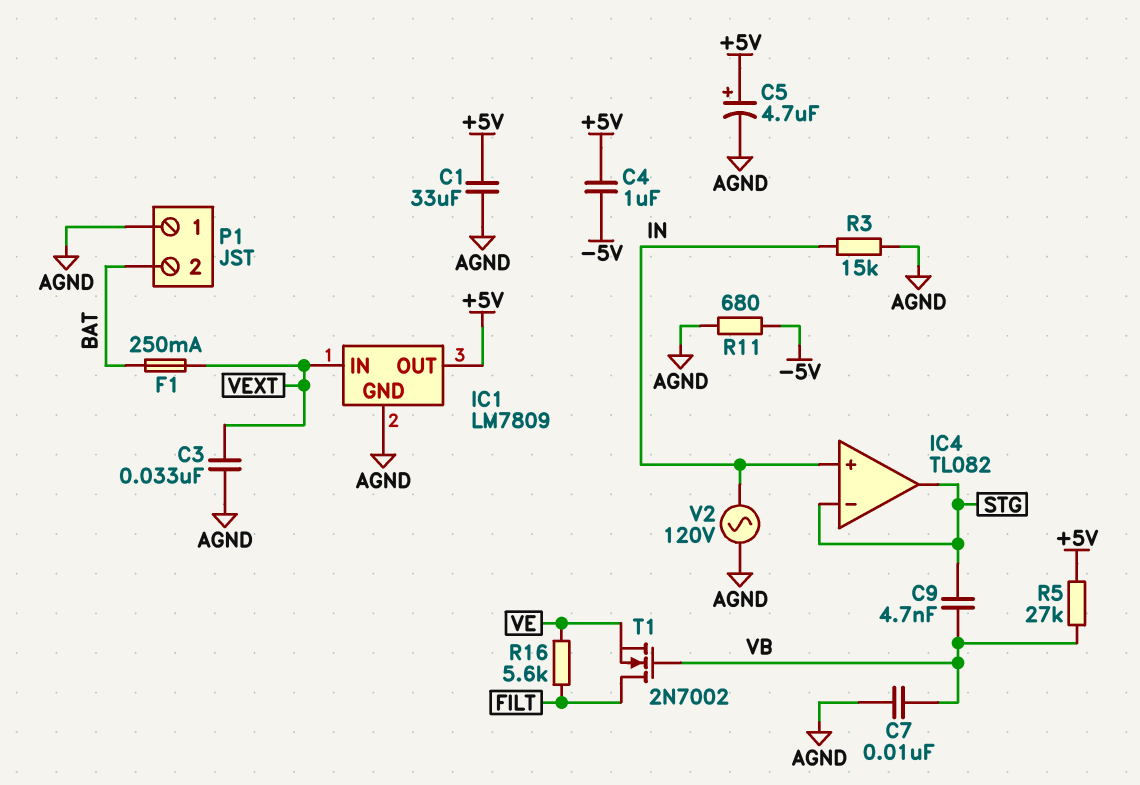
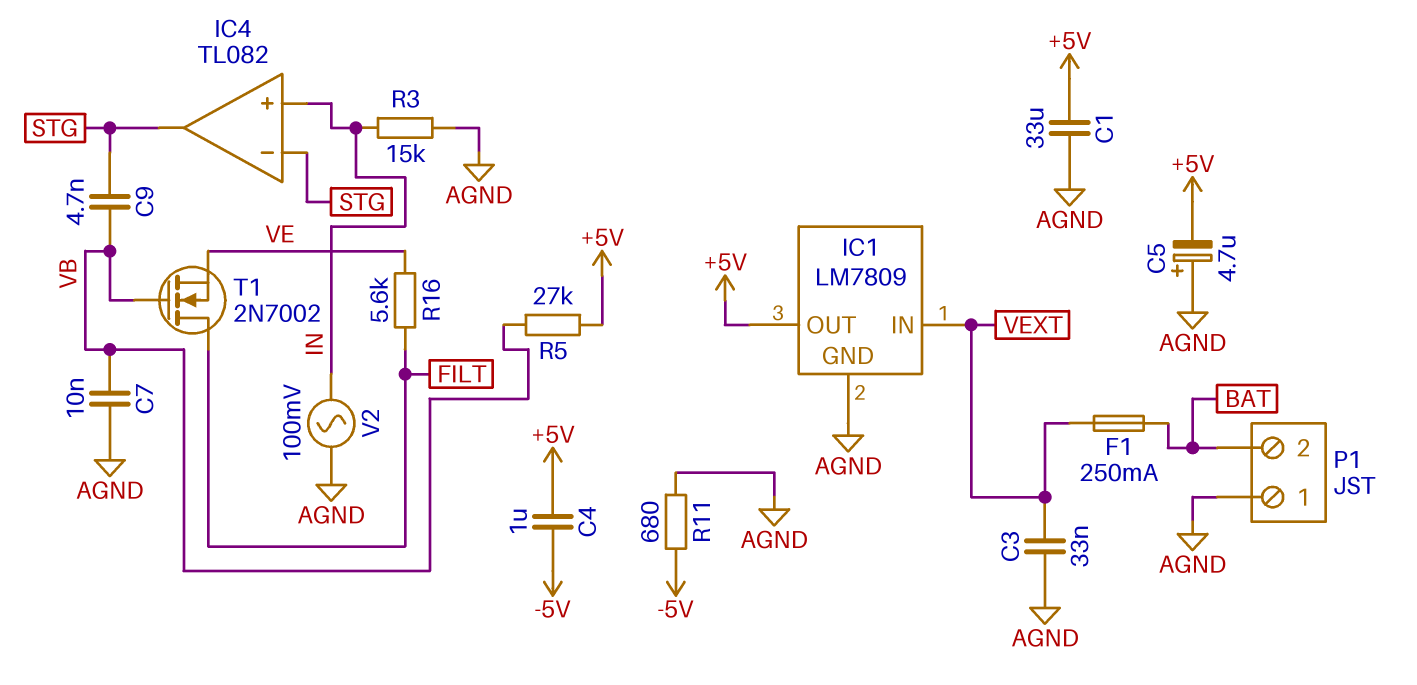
C5: 4.7uF (plus +5V, minus AGND) -> 4.7uF (plus AGND, minus +5V)
V2: AC 120V (AGND, IN) -> AC 100mV (AGND, IN)

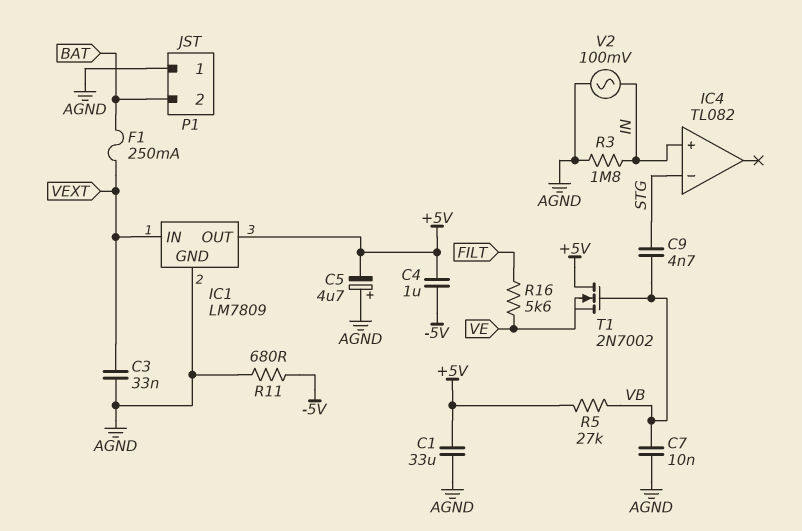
IC4 pin out: STG -> none
R3: 15k (AGND, IN) -> 1.8M (AGND, IN)
T1: NMOS 2N7002 (G VB, D FILT, S VE) -> NMOS 2N7002 (G VB, D +5V, S VE)

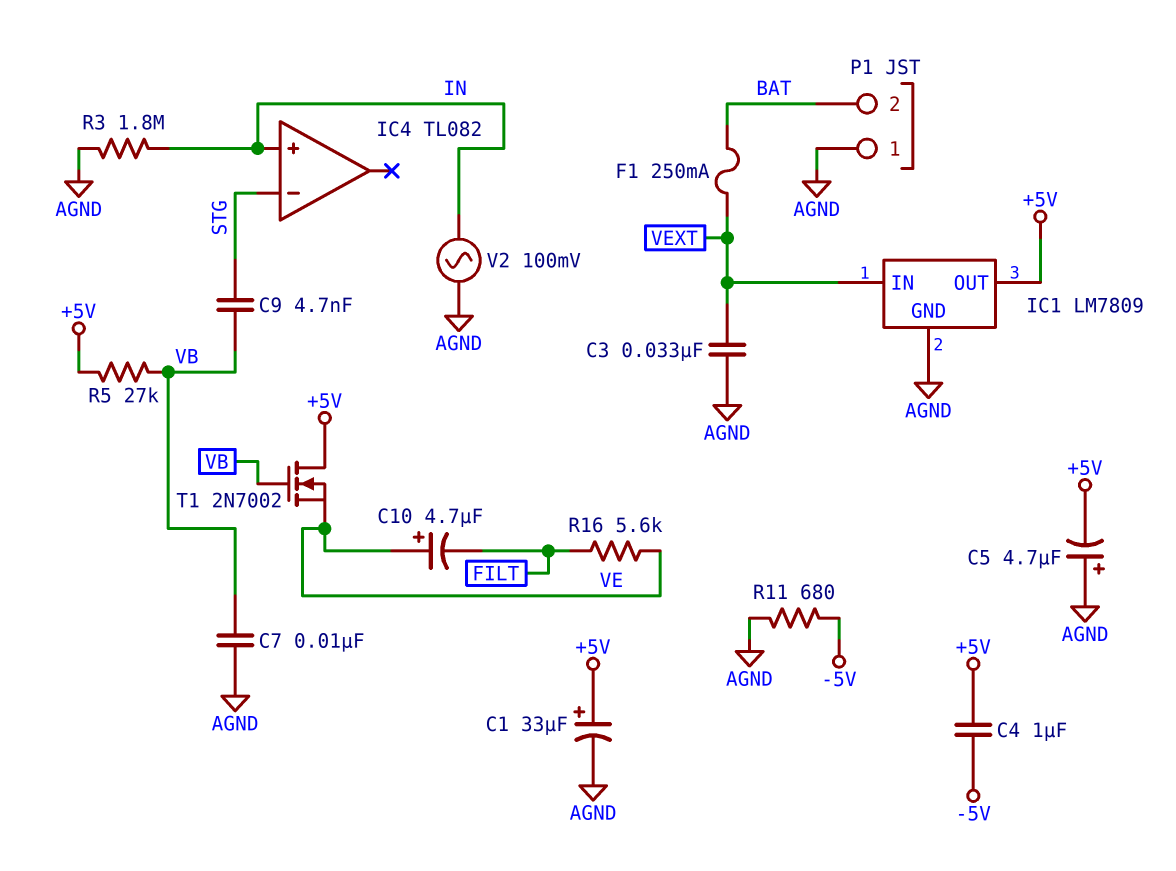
C1: 33uF (+5V, AGND) -> 33uF (plus +5V, minus AGND)
C10: none -> 4.7uF (plus VE, minus FILT)

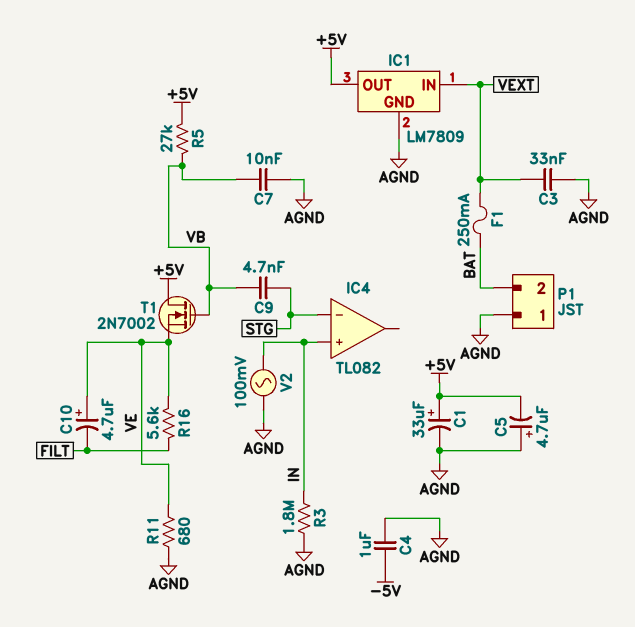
C4: 1uF (+5V, -5V) -> 1uF (-5V, AGND)
R11: 680 (-5V, AGND) -> 680 (AGND, VE)

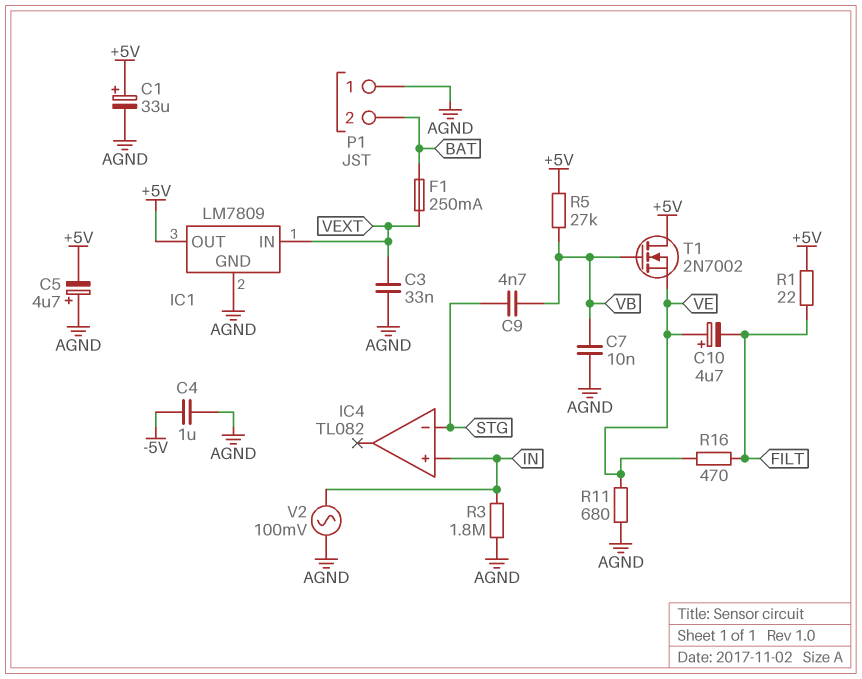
R1: none -> 22 (+5V, FILT)
R16: 5.6k (FILT, VE) -> 470 (FILT, VE)

